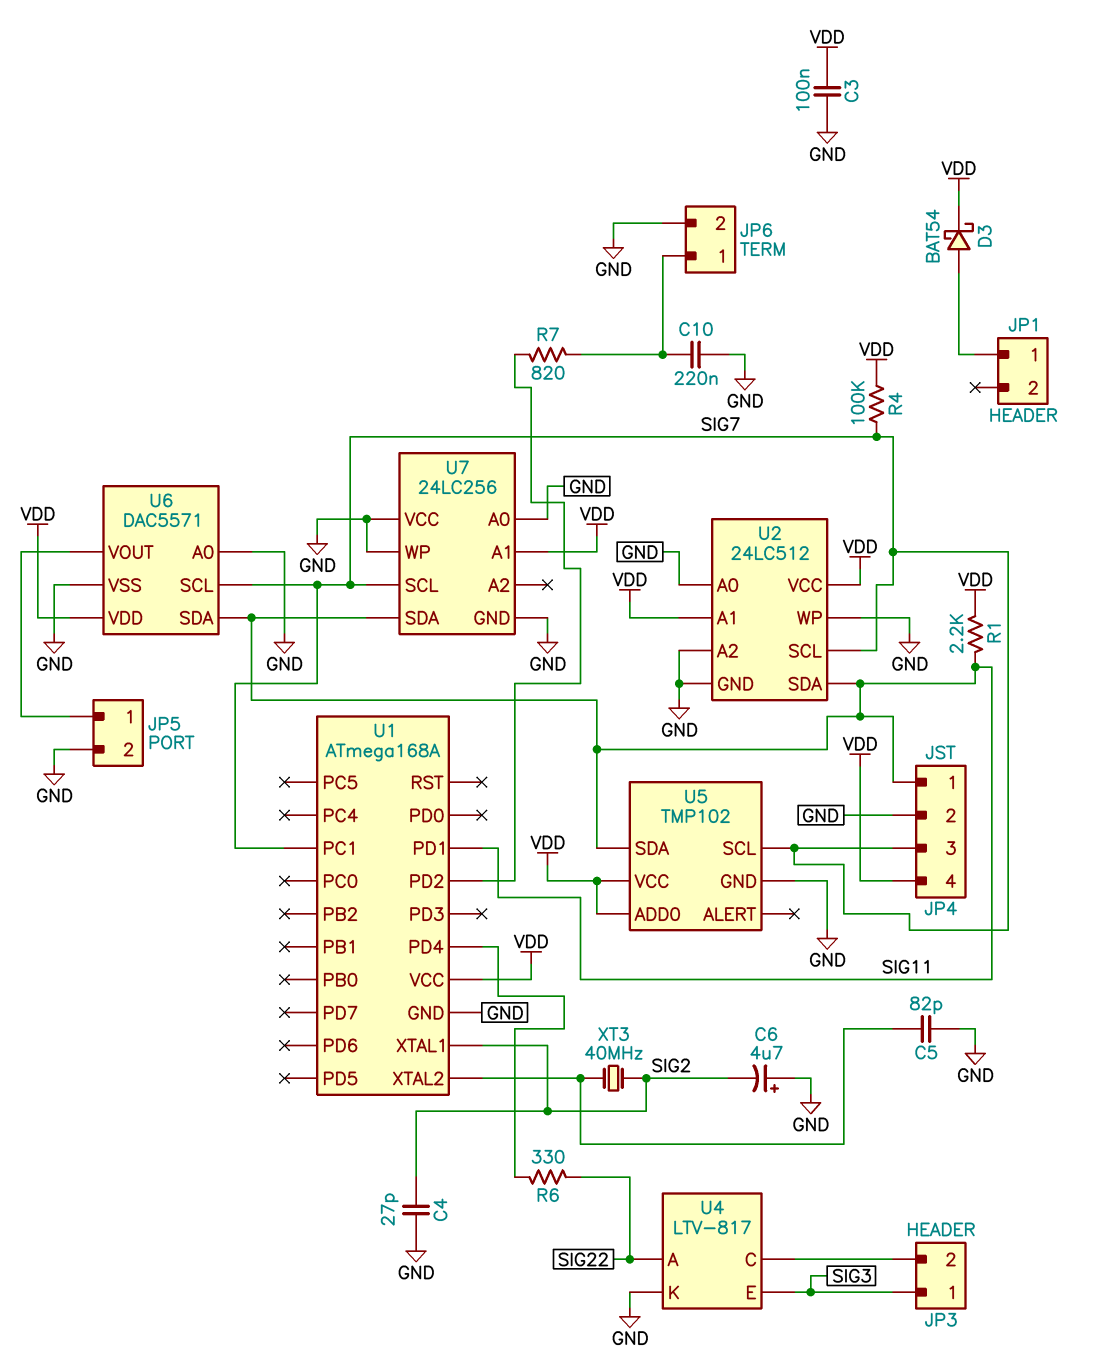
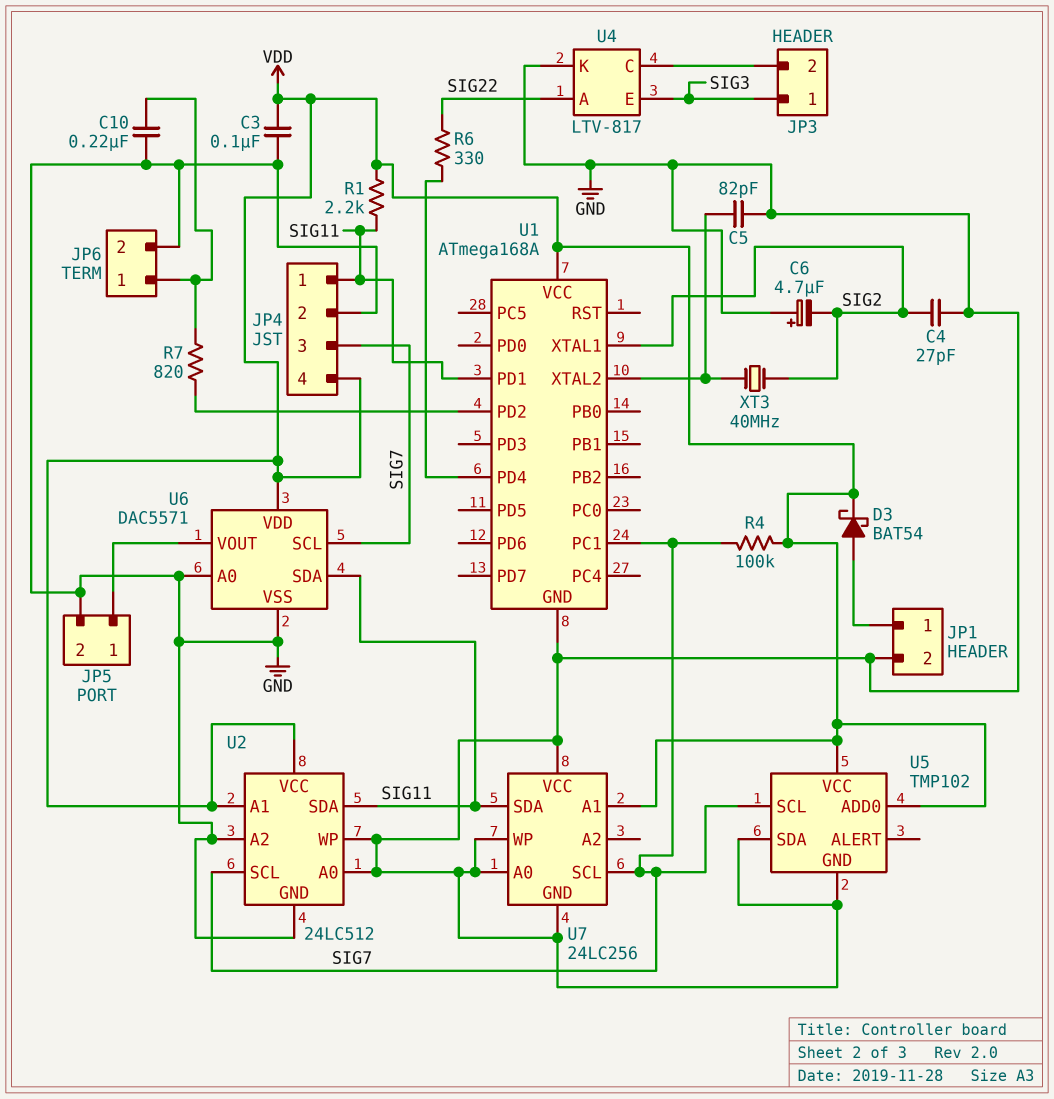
JP1 pin 2: none -> GND
U5 pin SDA: SIG11 -> GND

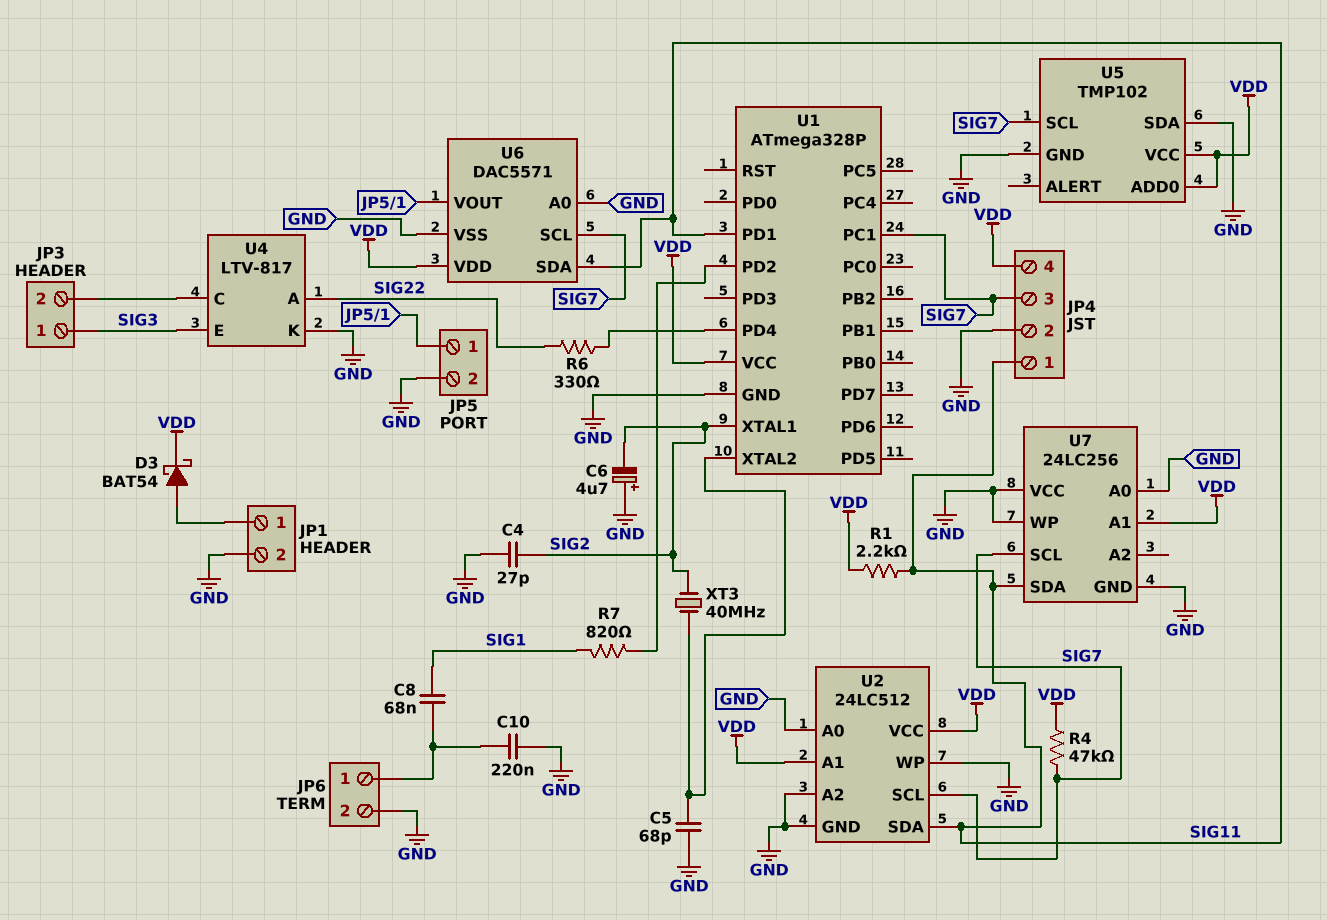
C3: 100nF (GND, VDD) -> none
C5: 82pF (GND, U1/XTAL2) -> 68pF (GND, U1/XTAL2)
C8: none -> 68nF (JP6/1, SIG1)
R4: 100k (SIG7, VDD) -> 47k (SIG7, VDD)
R7: 820 (JP6/1, U1/PD2) -> 820 (SIG1, U1/PD2)
U1: ATmega168A -> ATmega328P

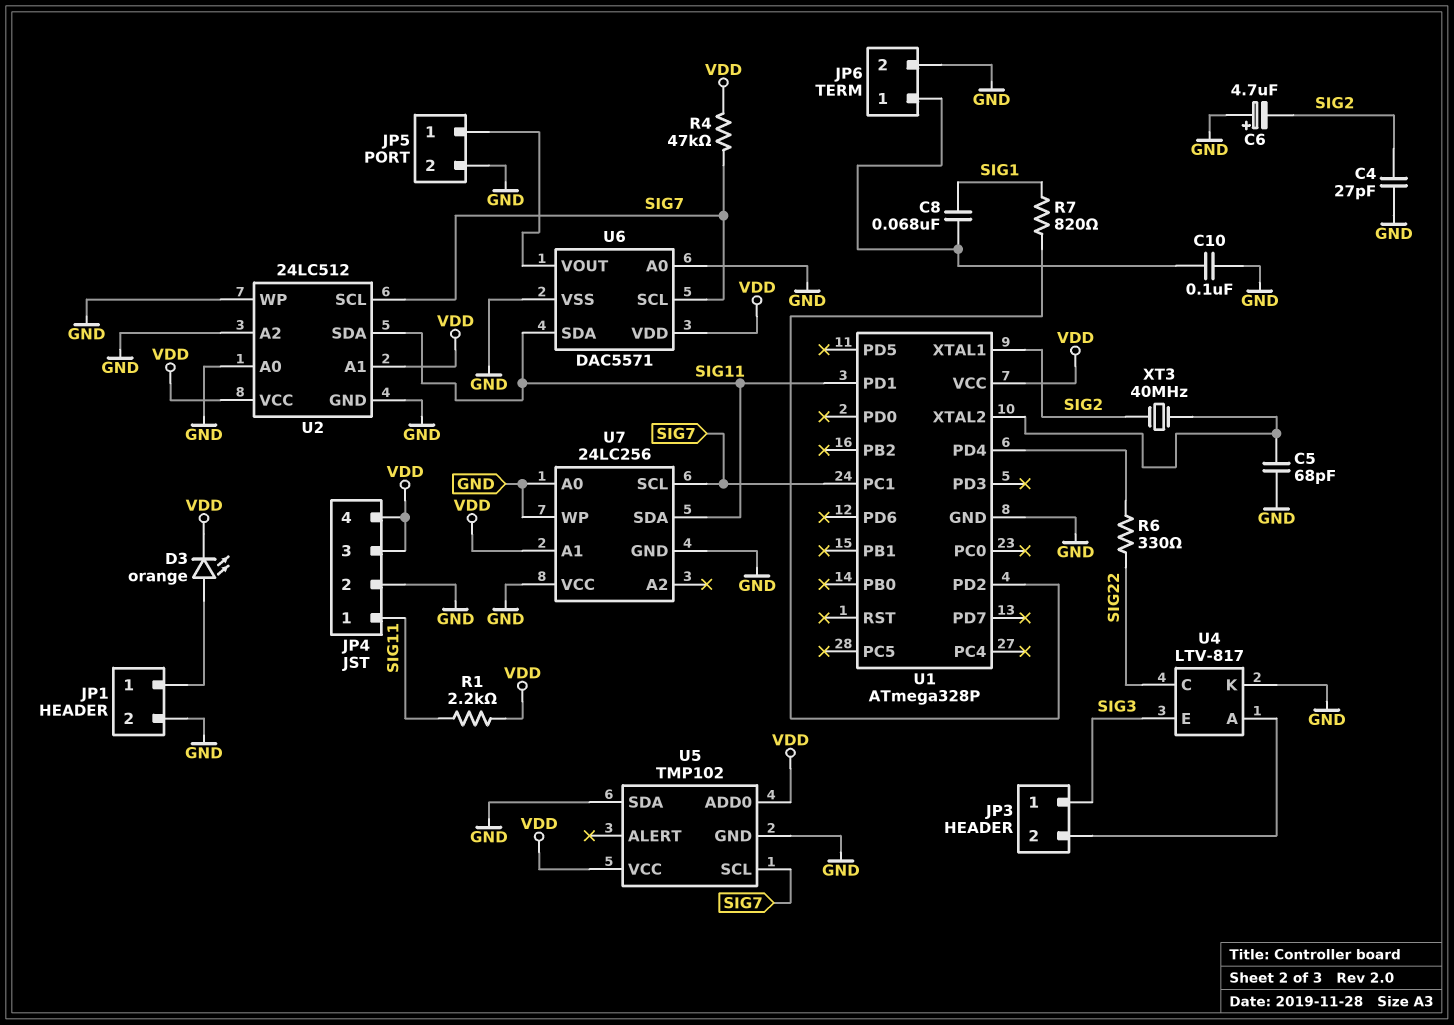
C10: 220nF (GND, JP6/1) -> 100nF (GND, JP6/1)
D3: schottky BAT54 (A JP1/1, K VDD) -> LED orange (A JP1/1, K VDD)
JP4 pin 3: SIG7 -> VDD
U4 pin A: SIG22 -> JP3/2
U4 pin C: JP3/2 -> SIG22

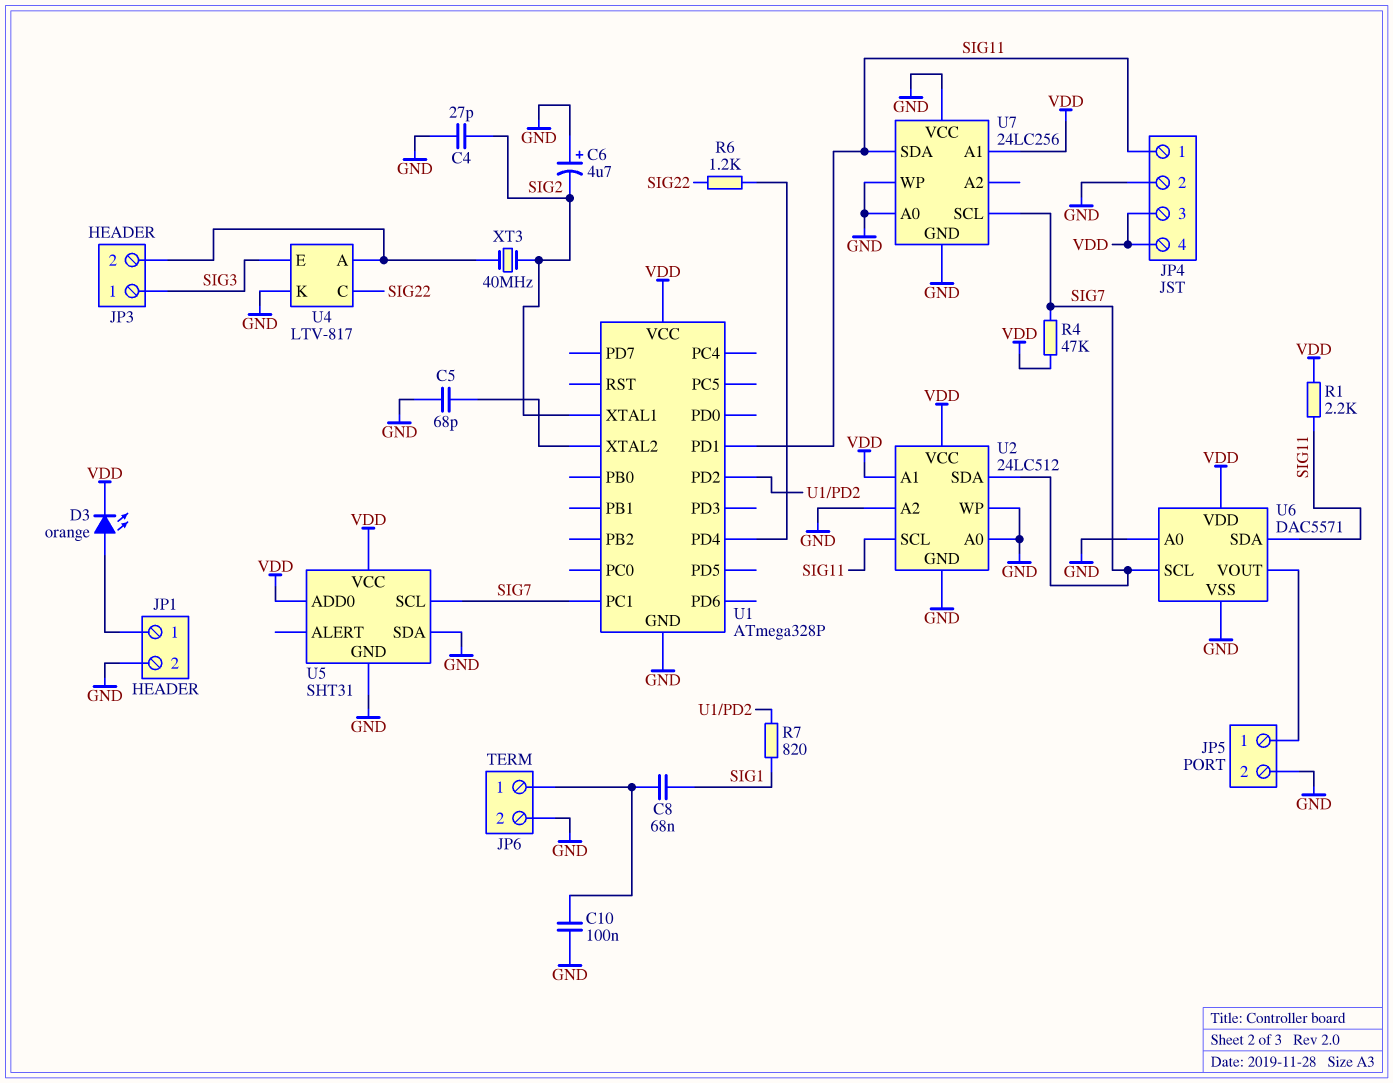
R6: 330 (SIG22, U1/PD4) -> 1.2k (SIG22, U1/PD4)
U2 pin SCL: SIG7 -> SIG11
U2 pin SDA: SIG11 -> SIG7
U5: TMP102 -> SHT31
XT3: 40MHz (SIG2, U1/XTAL2) -> 40MHz (JP3/2, SIG2)

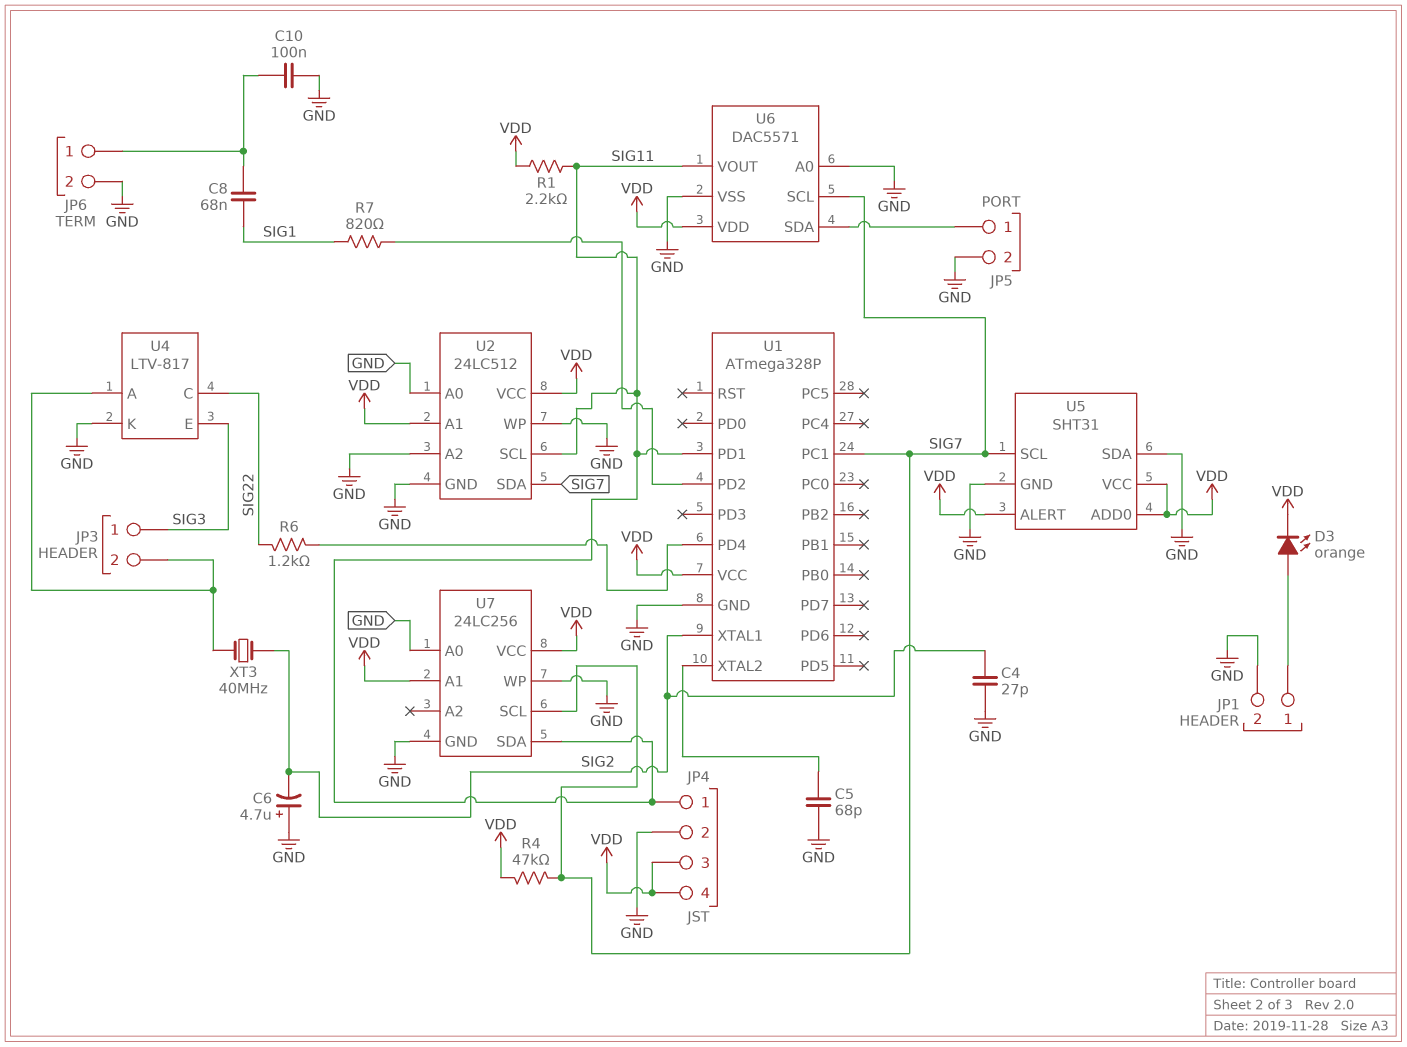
U5 pin ALERT: none -> VDD
U6 pin SDA: SIG11 -> JP5/1
U6 pin VOUT: JP5/1 -> SIG11
U7 pin VCC: GND -> VDD

